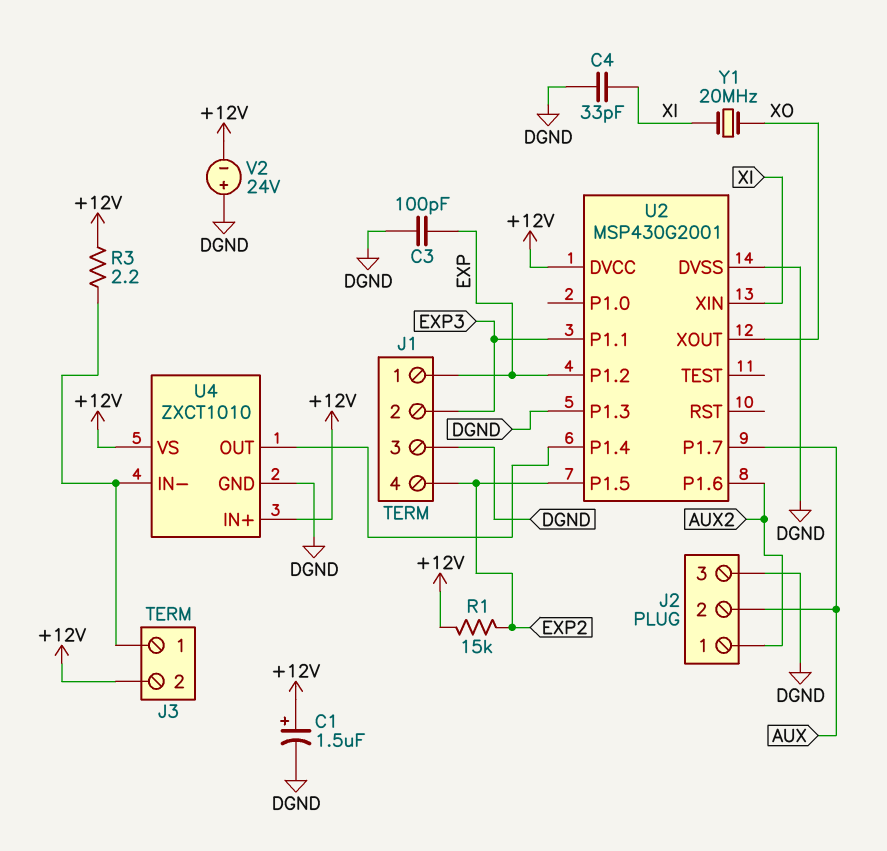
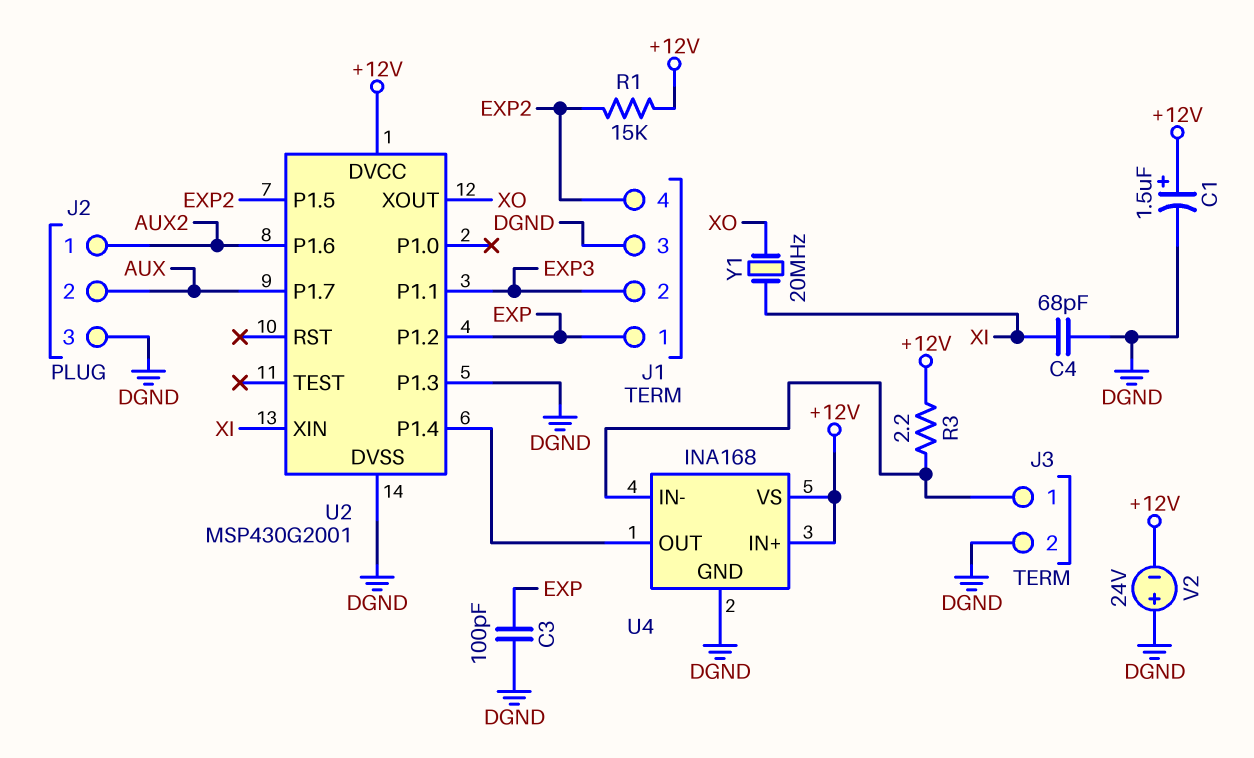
C4: 33pF (DGND, XI) -> 68pF (DGND, XI)
J3 pin 2: +12V -> DGND
U4: ZXCT1010 -> INA168

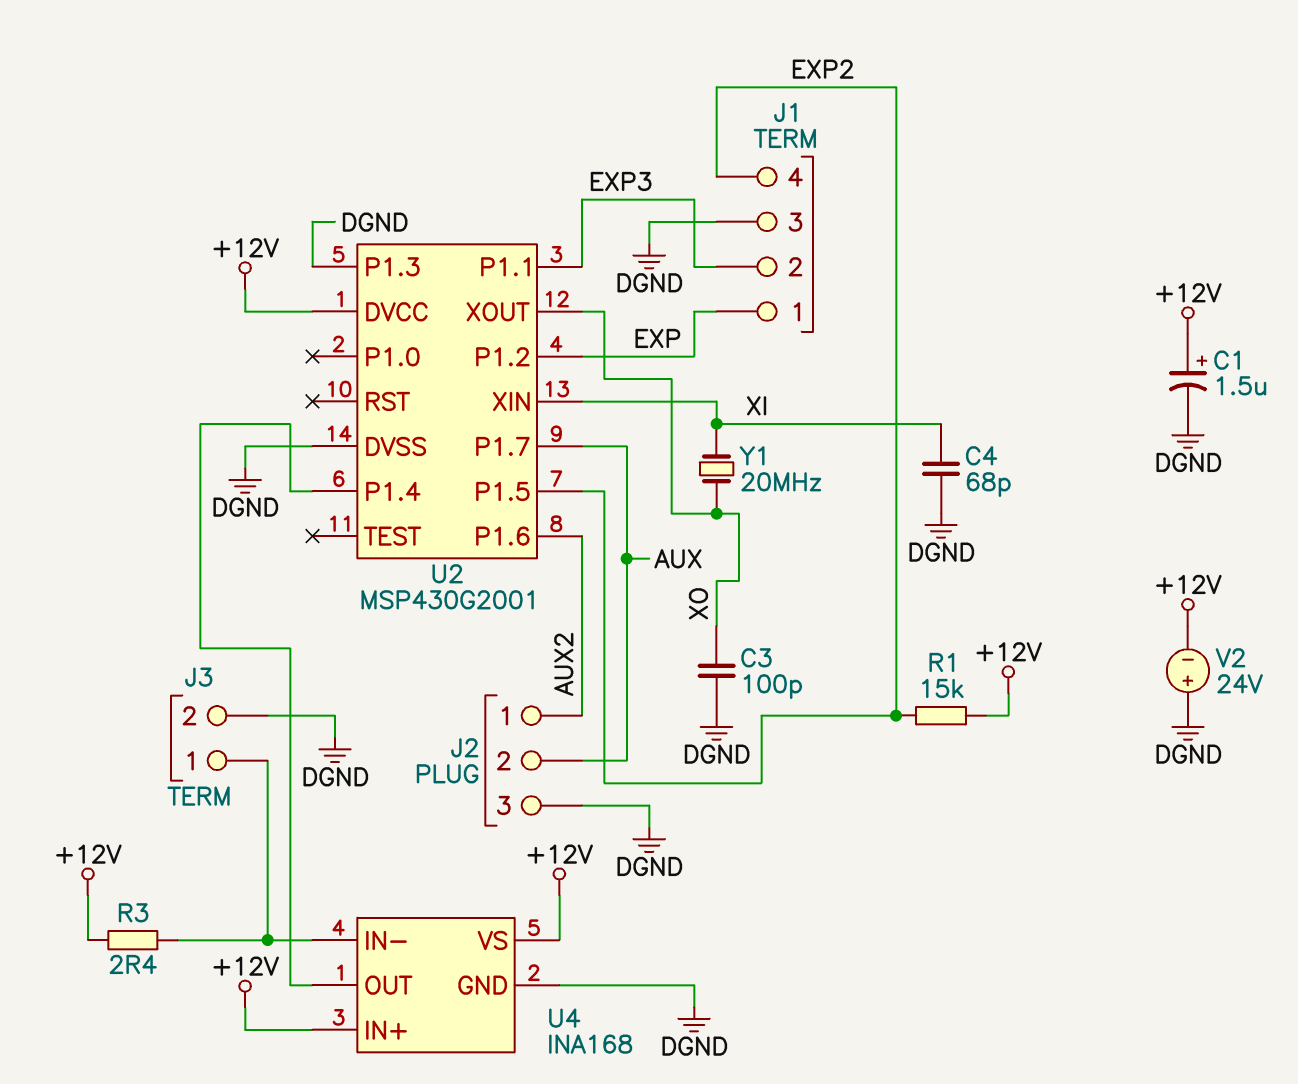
C3: 100pF (DGND, EXP) -> 100pF (DGND, XO)
R3: 2.2 (+12V, J3/1) -> 2.4 (+12V, J3/1)

